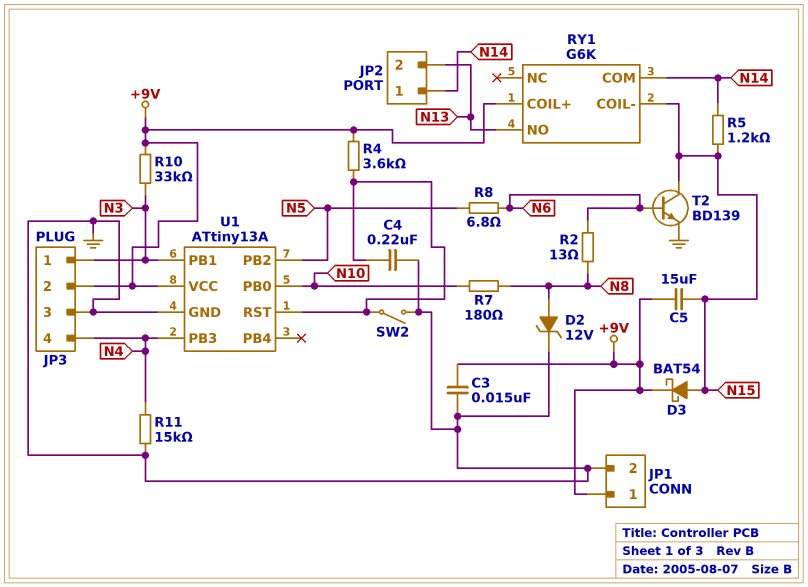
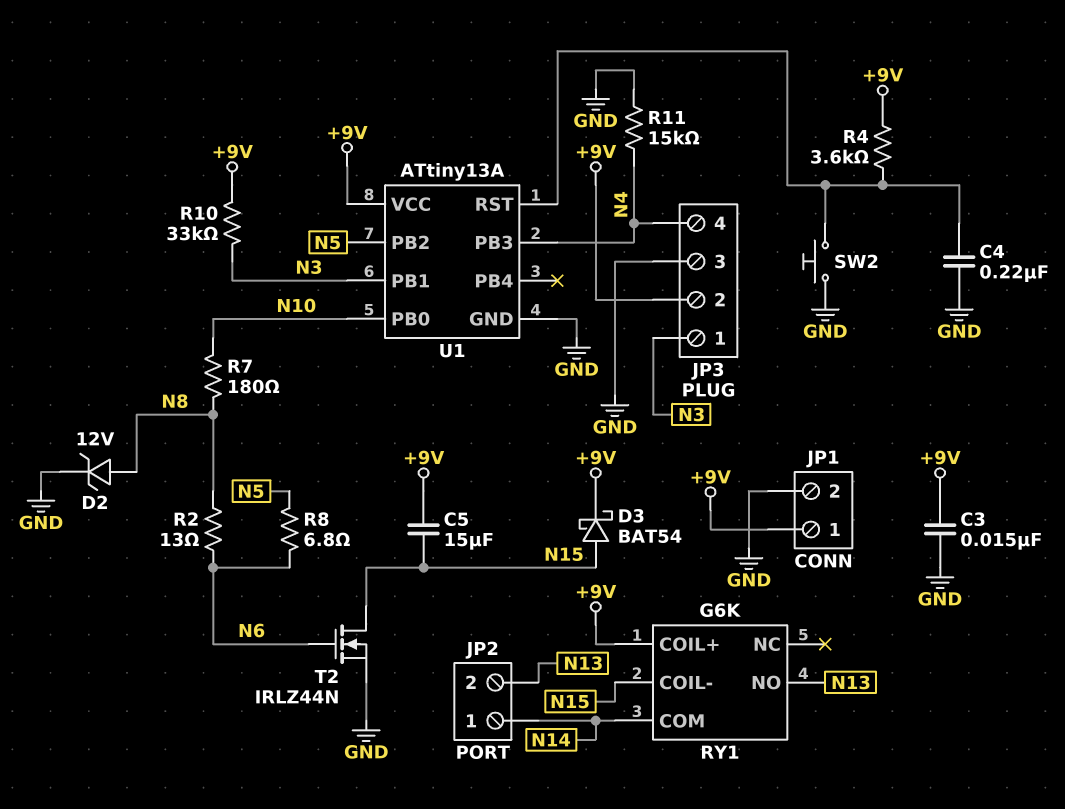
R5: 1.2k (N14, N15) -> none
SW2: switch (GND, U1/RST) -> button (GND, U1/RST)
T2: NPN BD139 (B N6, C N15, E GND) -> NMOS IRLZ44N (G N6, D N15, S GND)

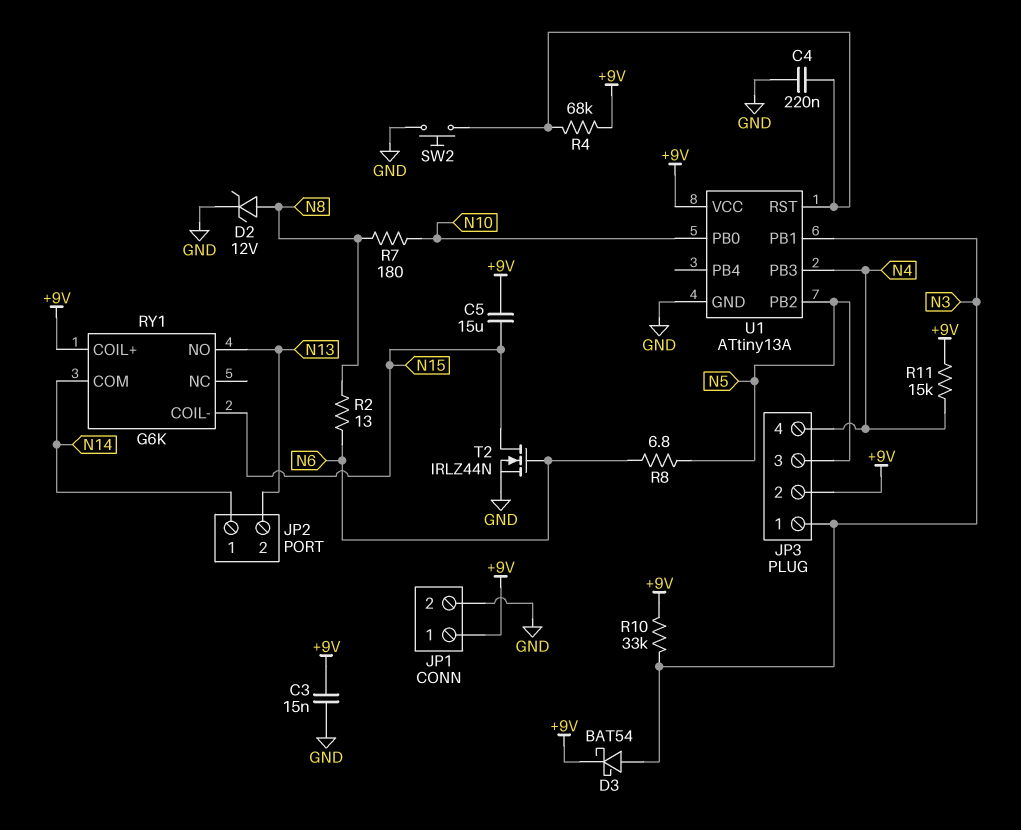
D3: schottky BAT54 (A N15, K +9V) -> schottky BAT54 (A N3, K +9V)
JP3 pin 3: GND -> N5
R4: 3.6k (+9V, U1/RST) -> 68k (+9V, U1/RST)
R11: 15k (GND, N4) -> 15k (+9V, N4)

